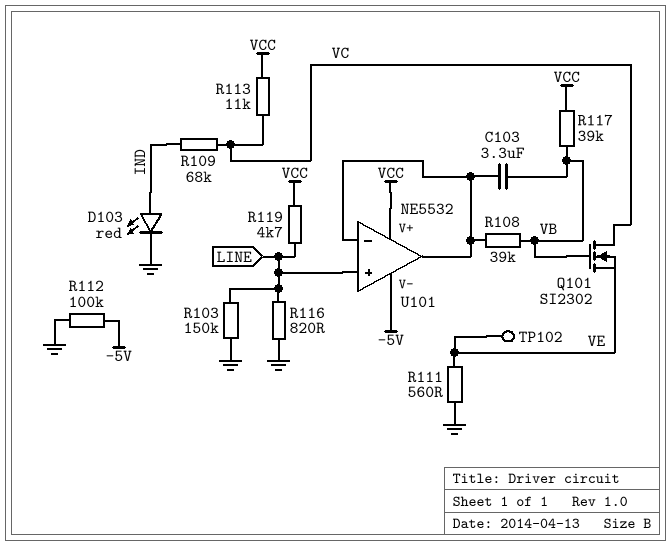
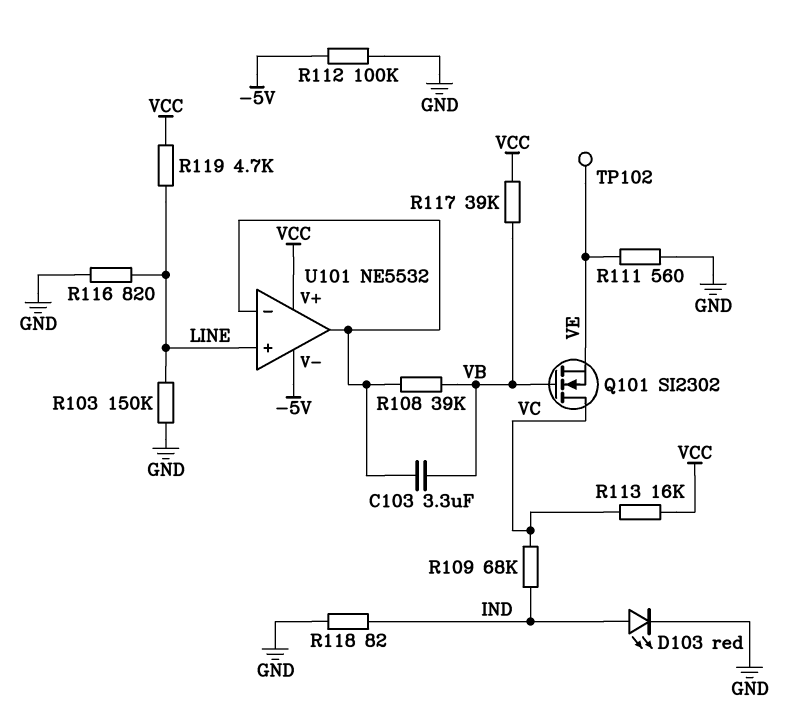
R113: 11k (VC, VCC) -> 16k (VC, VCC)
R118: none -> 82 (GND, IND)

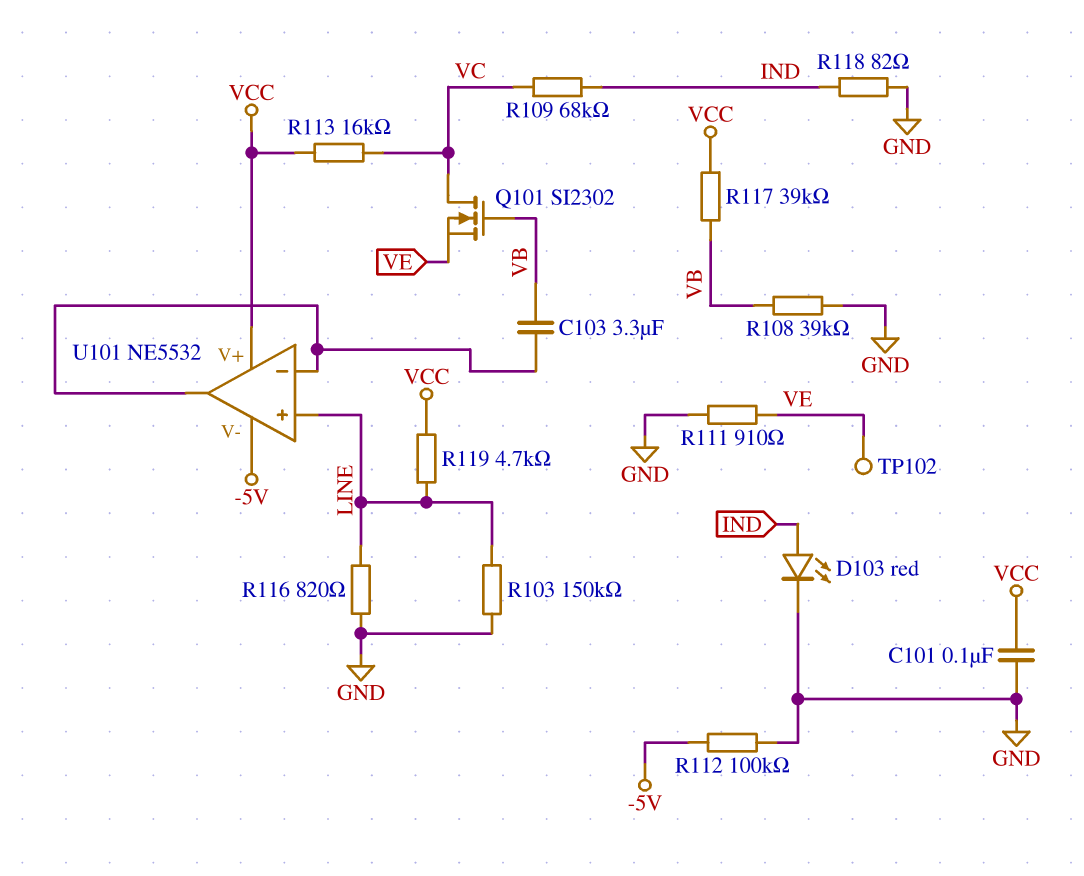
C101: none -> 100nF (GND, VCC)
R108: 39k (U101/in-, VB) -> 39k (GND, VB)
R111: 560 (GND, VE) -> 910 (GND, VE)

